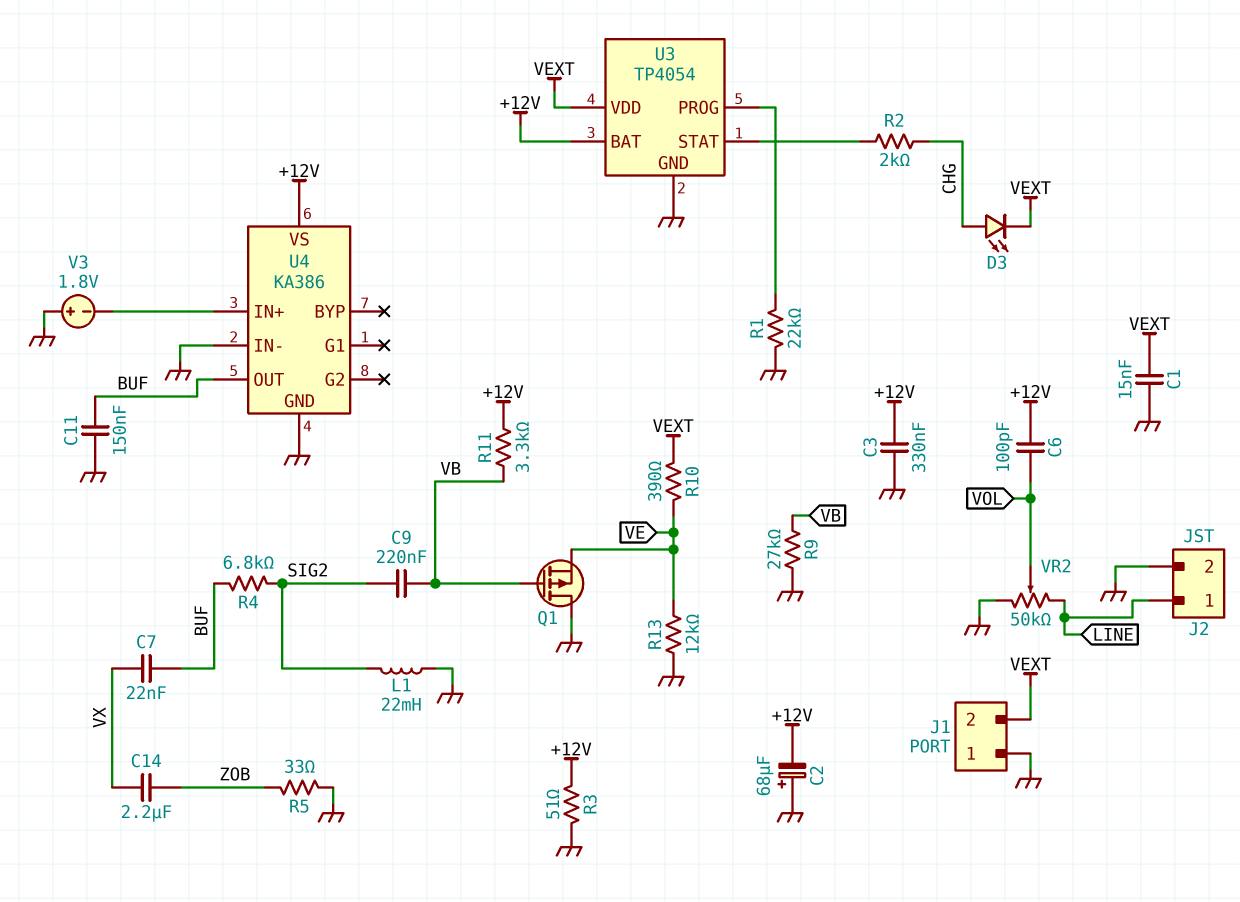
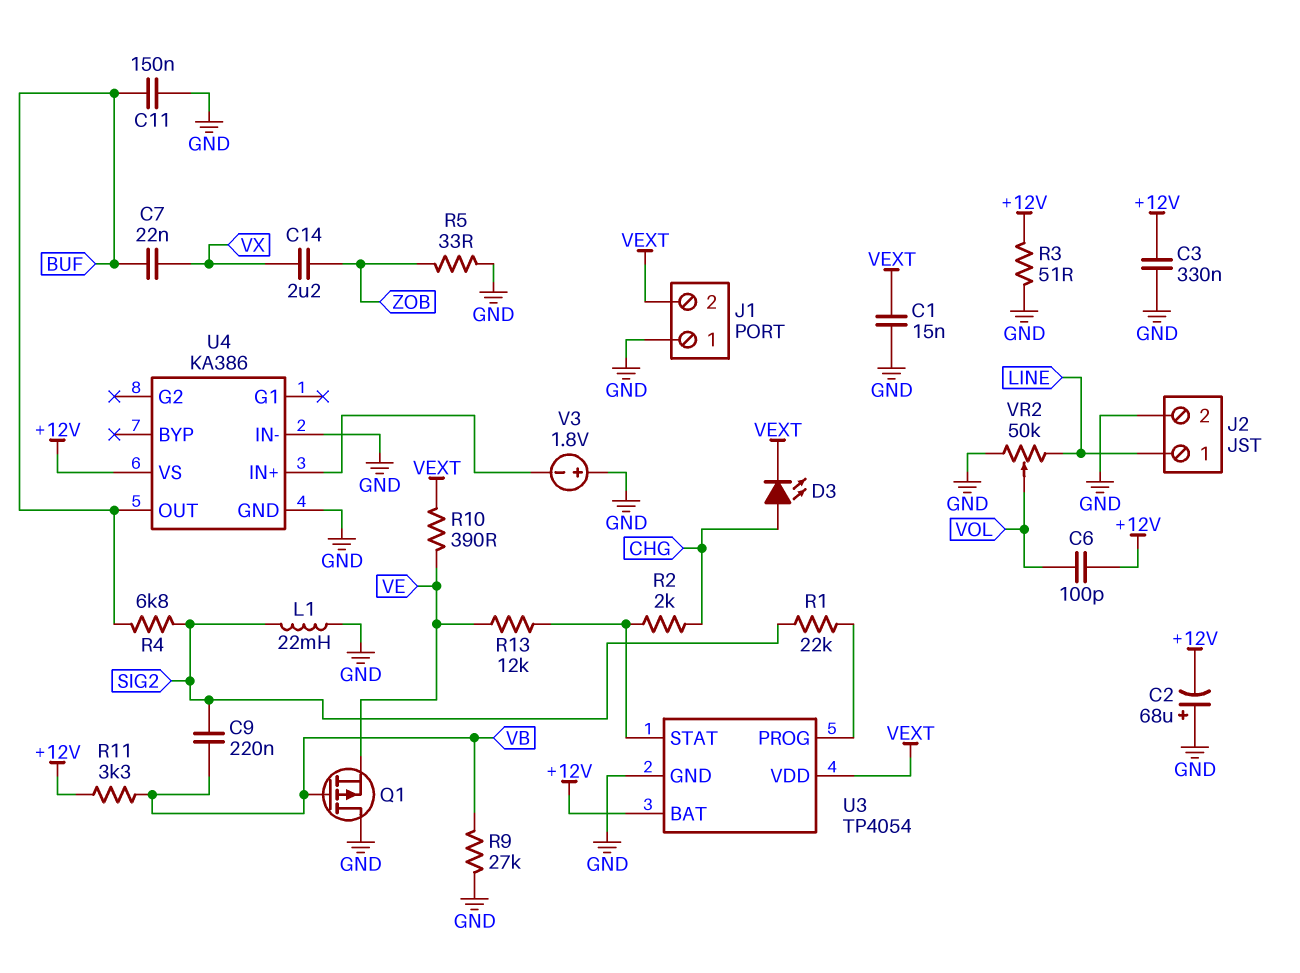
R1: 22k (GND, U3/PROG) -> 22k (SIG2, U3/PROG)
R13: 12k (GND, VE) -> 12k (U3/STAT, VE)

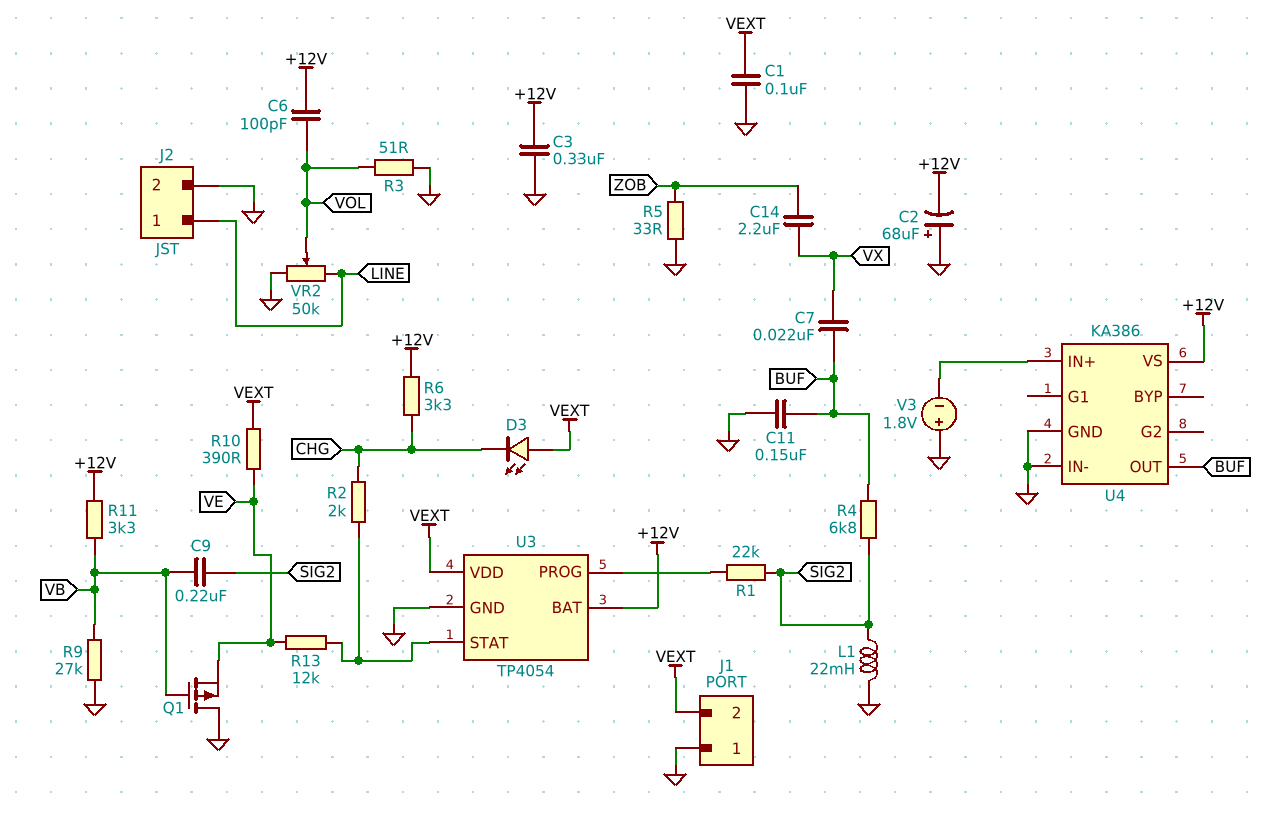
C1: 15nF (GND, VEXT) -> 100nF (GND, VEXT)
D3: LED (A CHG, K VEXT) -> LED (A VEXT, K CHG)
R3: 51 (+12V, GND) -> 51 (GND, VOL)
R6: none -> 3.3k (+12V, CHG)

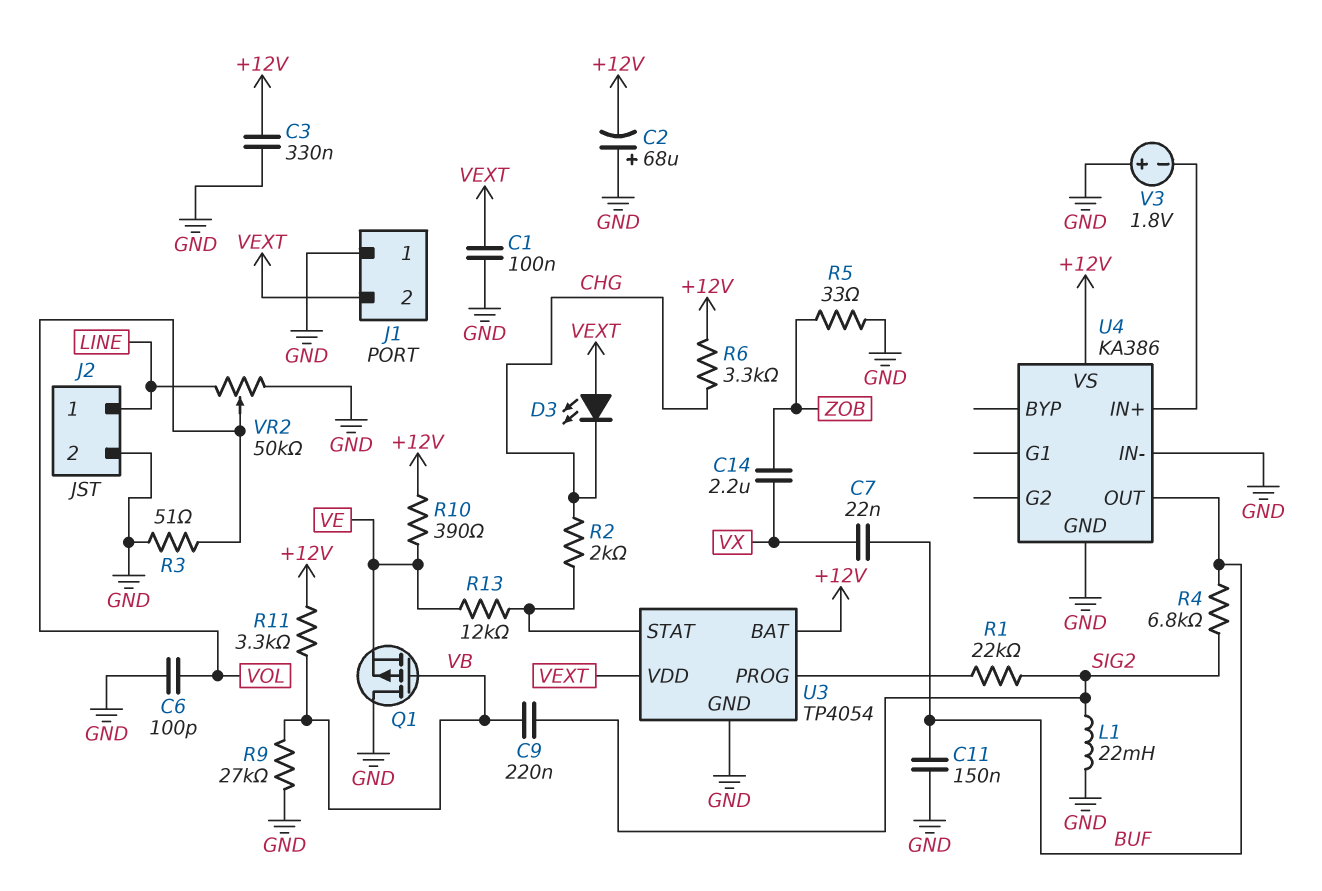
C6: 100pF (+12V, VOL) -> 100pF (GND, VOL)
R10: 390 (VE, VEXT) -> 390 (+12V, VE)

